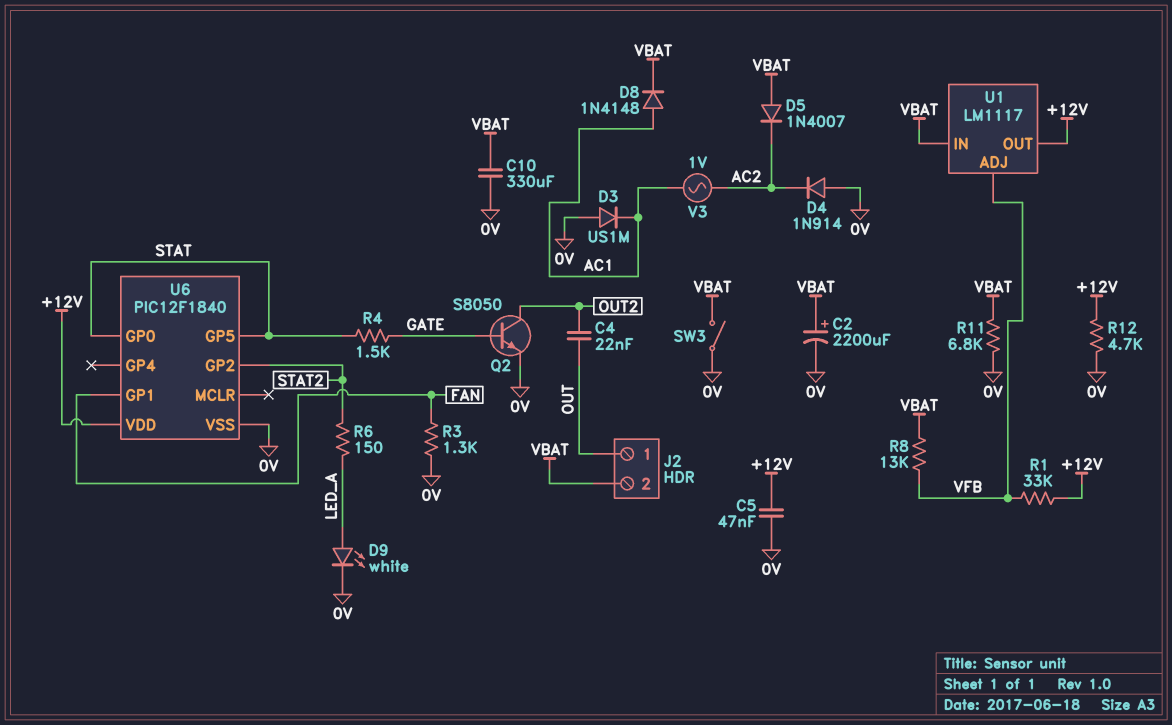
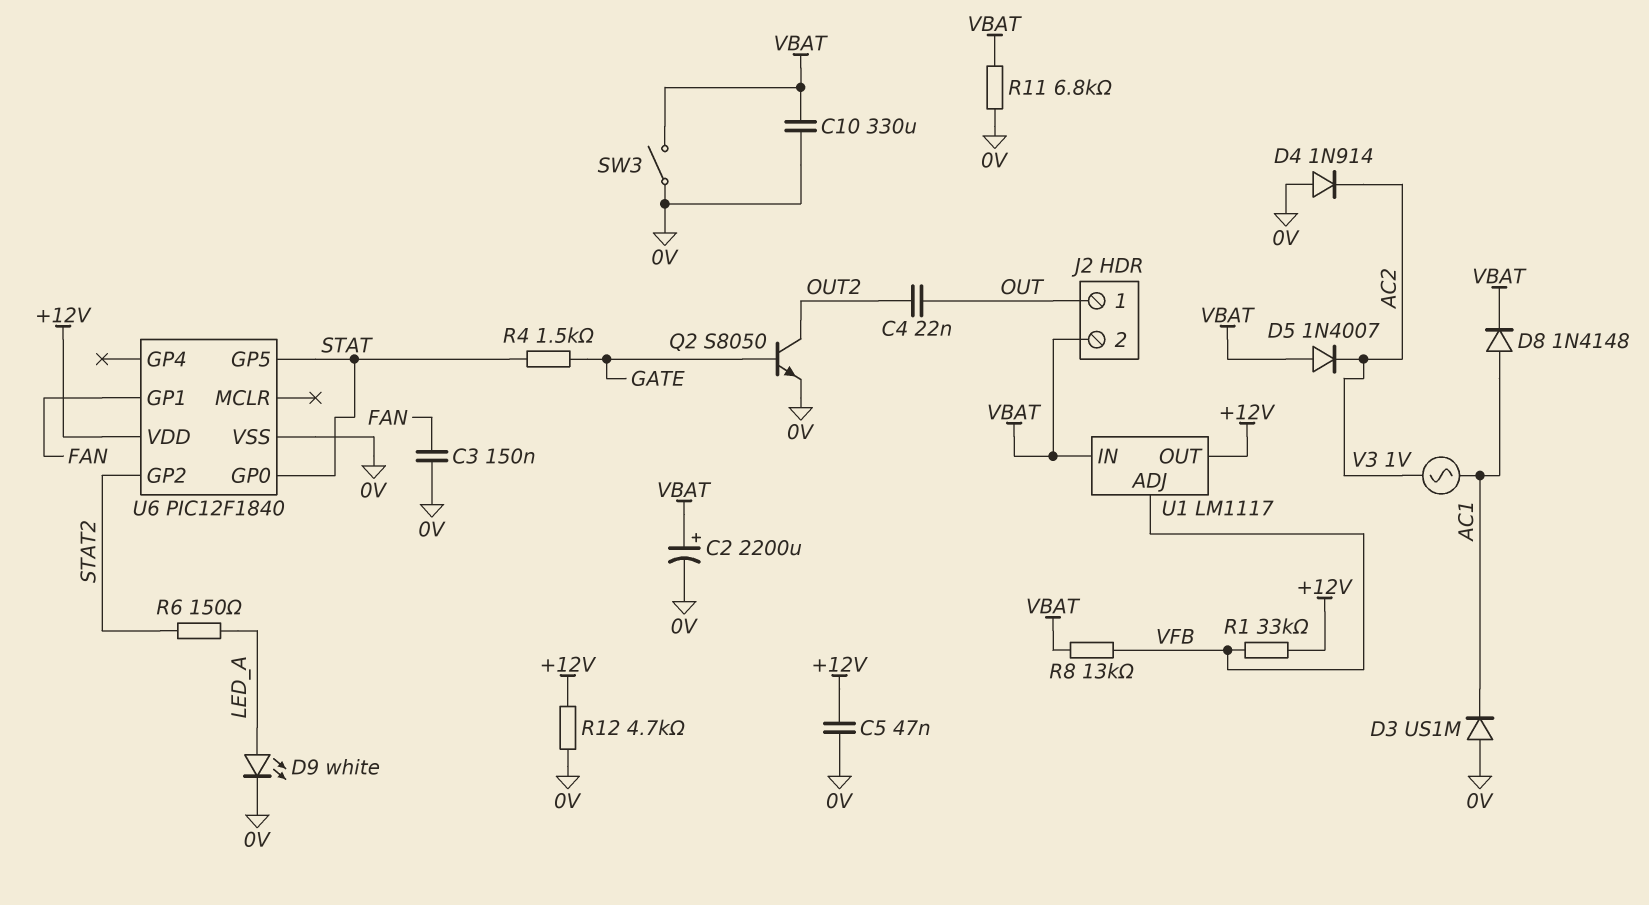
C3: none -> 150nF (0V, FAN)
R3: 1.3k (0V, FAN) -> none

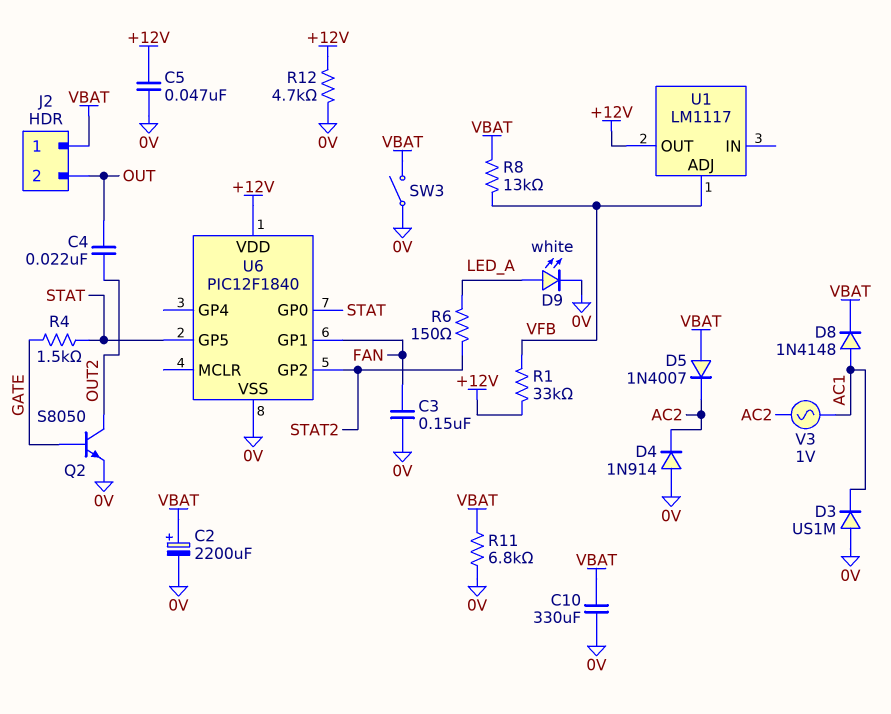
J2 pin 1: OUT -> VBAT
J2 pin 2: VBAT -> OUT
U1 pin IN: VBAT -> none

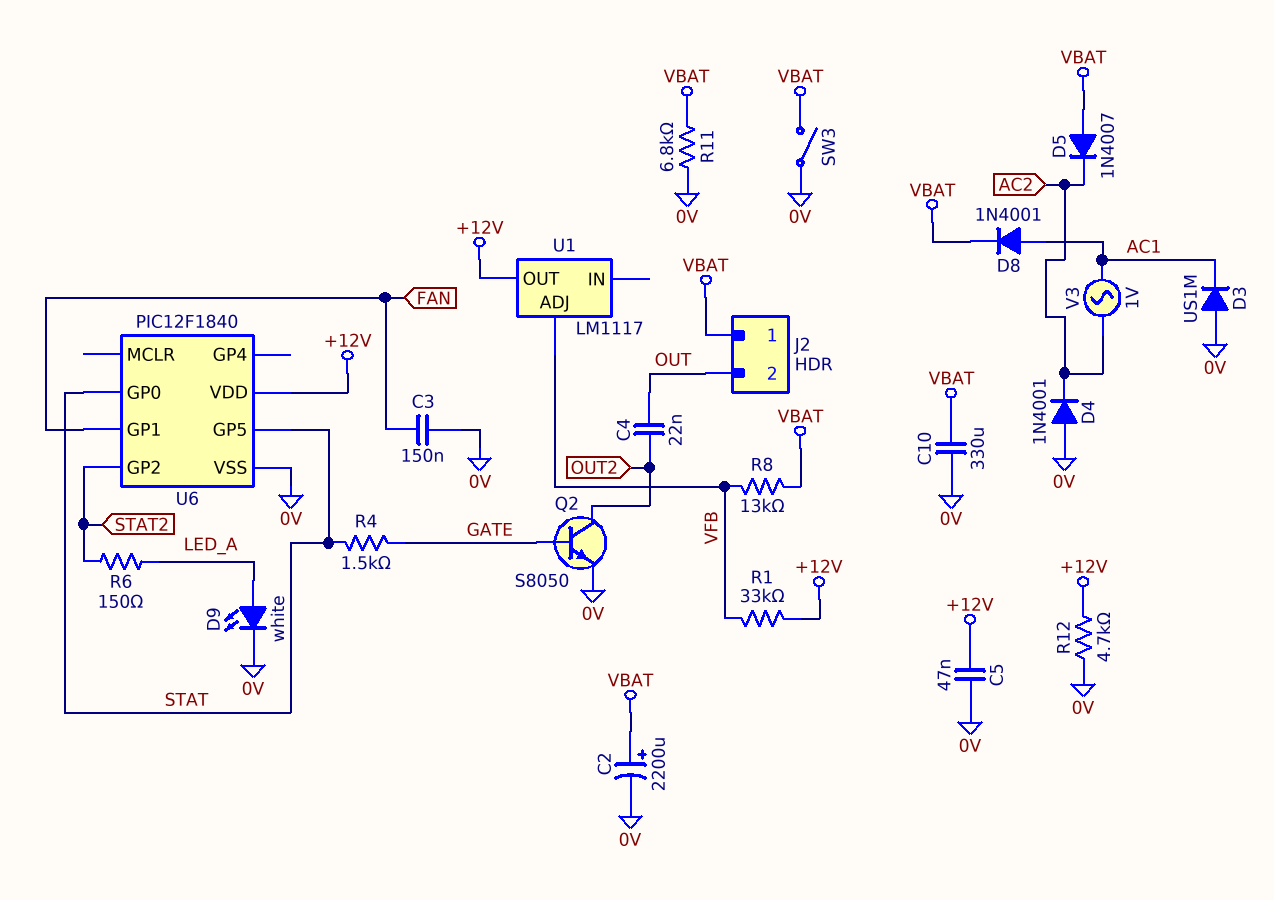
D4: diode 1N914 (A 0V, K AC2) -> diode 1N4001 (A 0V, K AC2)
D8: diode 1N4148 (A AC1, K VBAT) -> diode 1N4001 (A AC1, K VBAT)

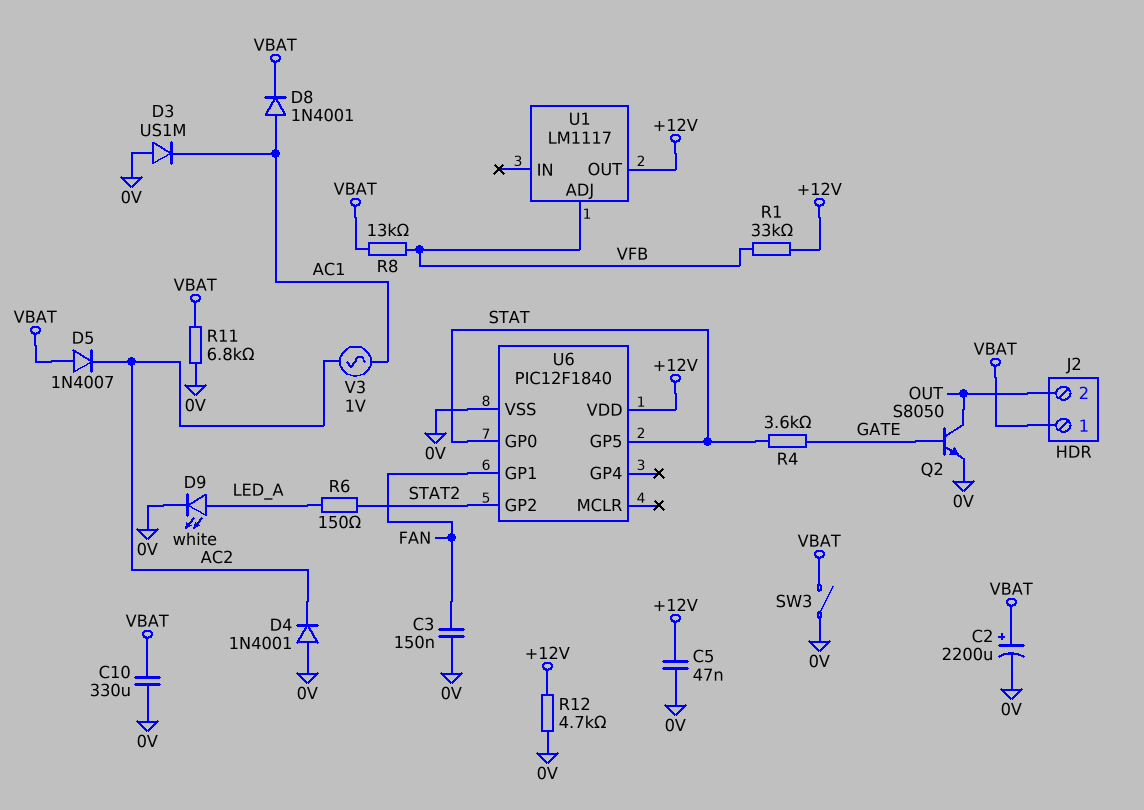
C4: 22nF (OUT, OUT2) -> none
Q2: NPN S8050 (B GATE, C OUT2, E 0V) -> NPN S8050 (B GATE, C OUT, E 0V)
R4: 1.5k (GATE, STAT) -> 3.6k (GATE, STAT)

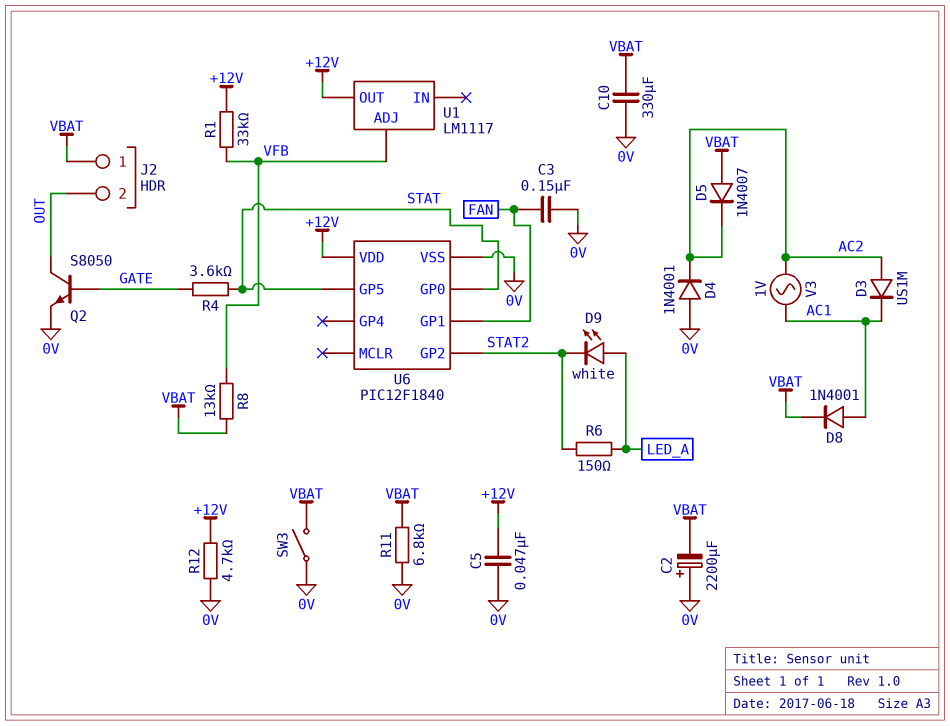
C2: 2200uF (plus VBAT, minus 0V) -> 2200uF (plus 0V, minus VBAT)
D3: diode US1M (A 0V, K AC1) -> diode US1M (A AC2, K AC1)
D9: LED white (A LED_A, K 0V) -> LED white (A LED_A, K STAT2)

